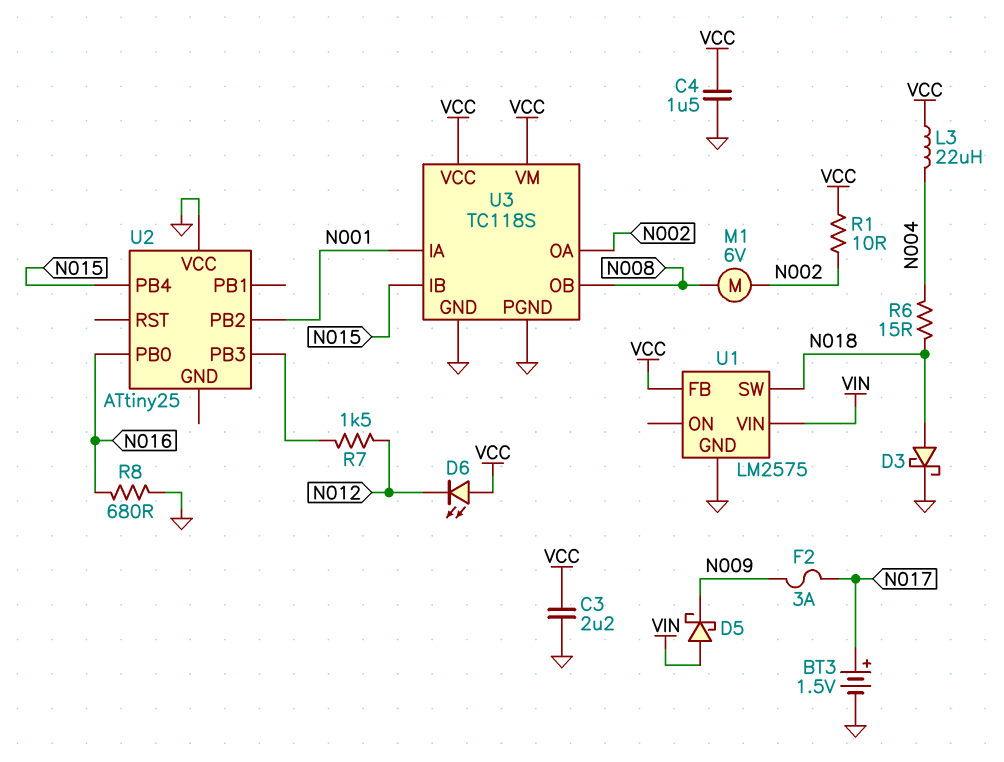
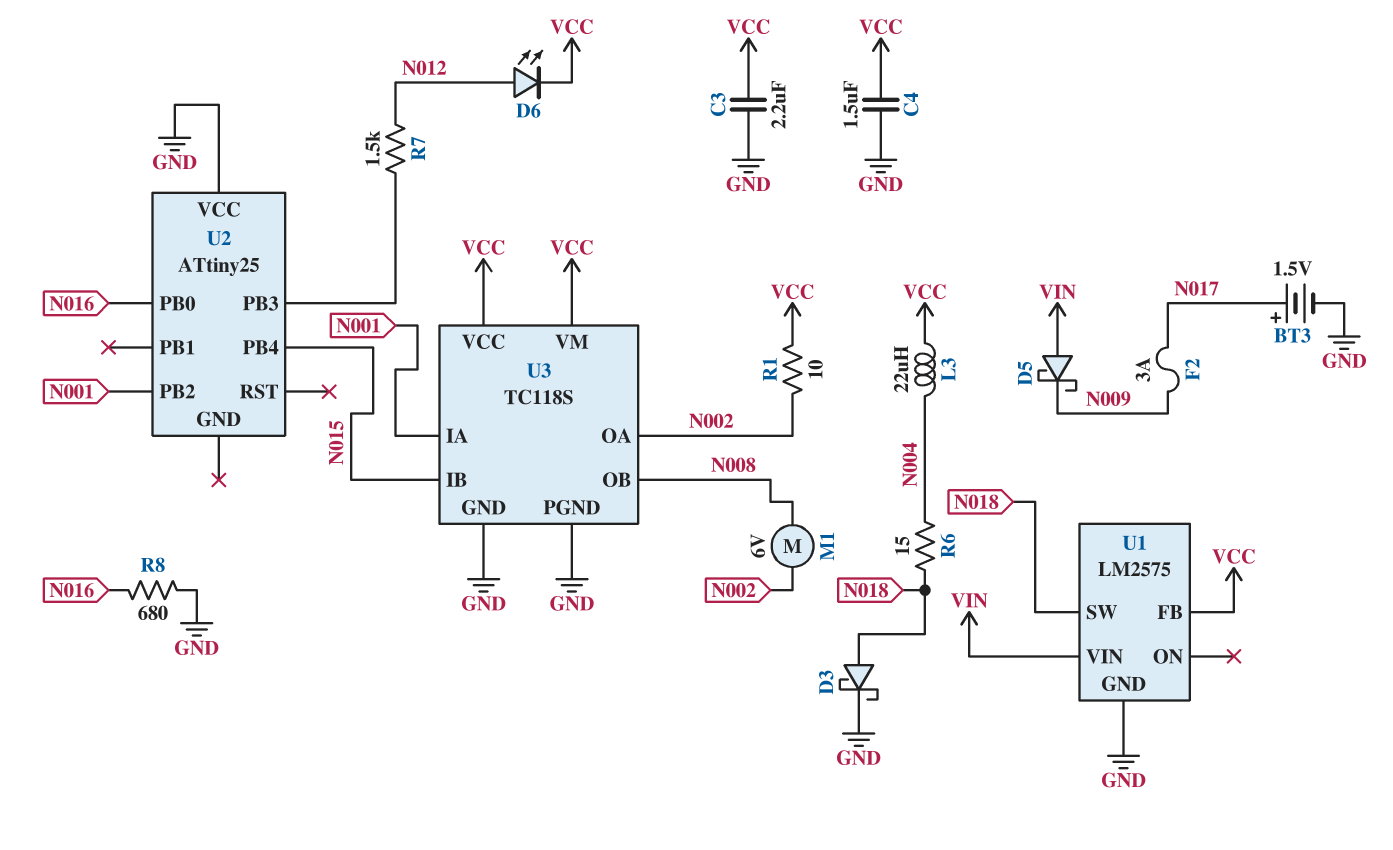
D6: LED (A VCC, K N012) -> LED (A N012, K VCC)

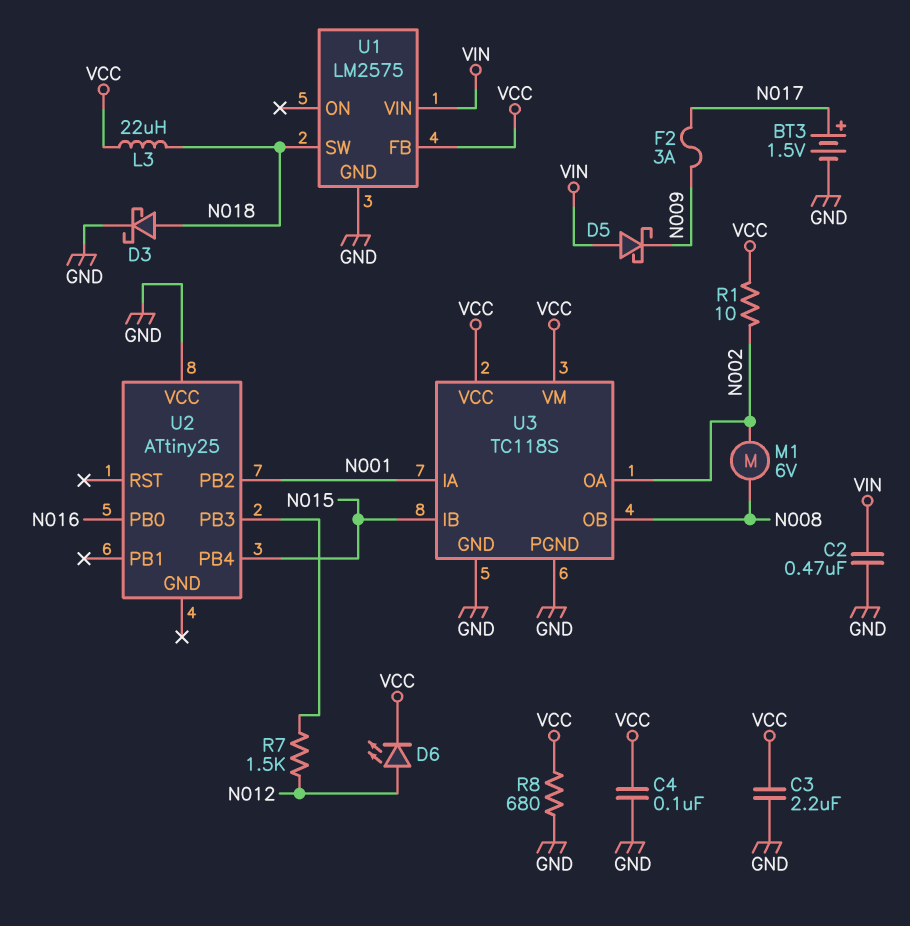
C2: none -> 470nF (GND, VIN)
C4: 1.5uF (GND, VCC) -> 100nF (GND, VCC)
L3: 22uH (N004, VCC) -> 22uH (N018, VCC)
R6: 15 (N004, N018) -> none
R8: 680 (GND, N016) -> 680 (GND, VCC)

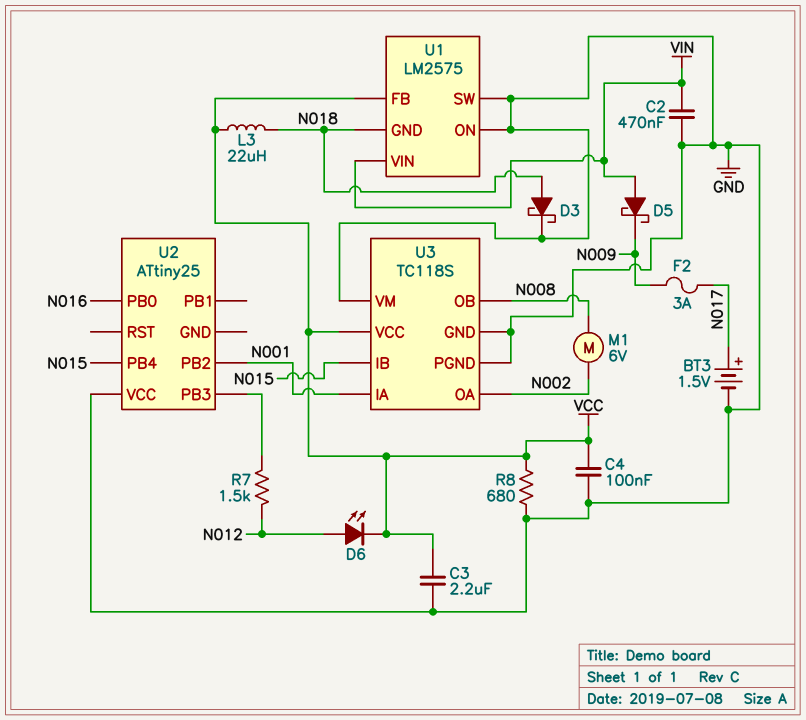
R1: 10 (N002, VCC) -> none
U1 pin GND: GND -> N018
U1 pin ON: none -> GND
U1 pin SW: N018 -> GND
U3 pin VM: VCC -> GND

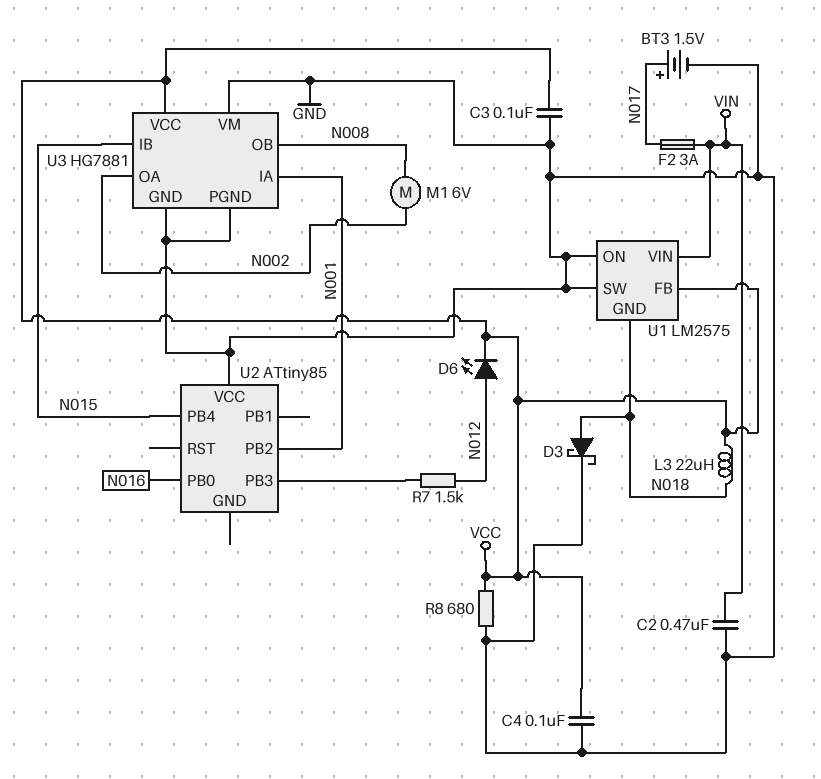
C3: 2.2uF (GND, VCC) -> 100nF (GND, VCC)
D5: schottky (A VIN, K N009) -> none
F2: 3A (N009, N017) -> 3A (N017, VIN)
U2: ATtiny25 -> ATtiny85
U3: TC118S -> HG7881

